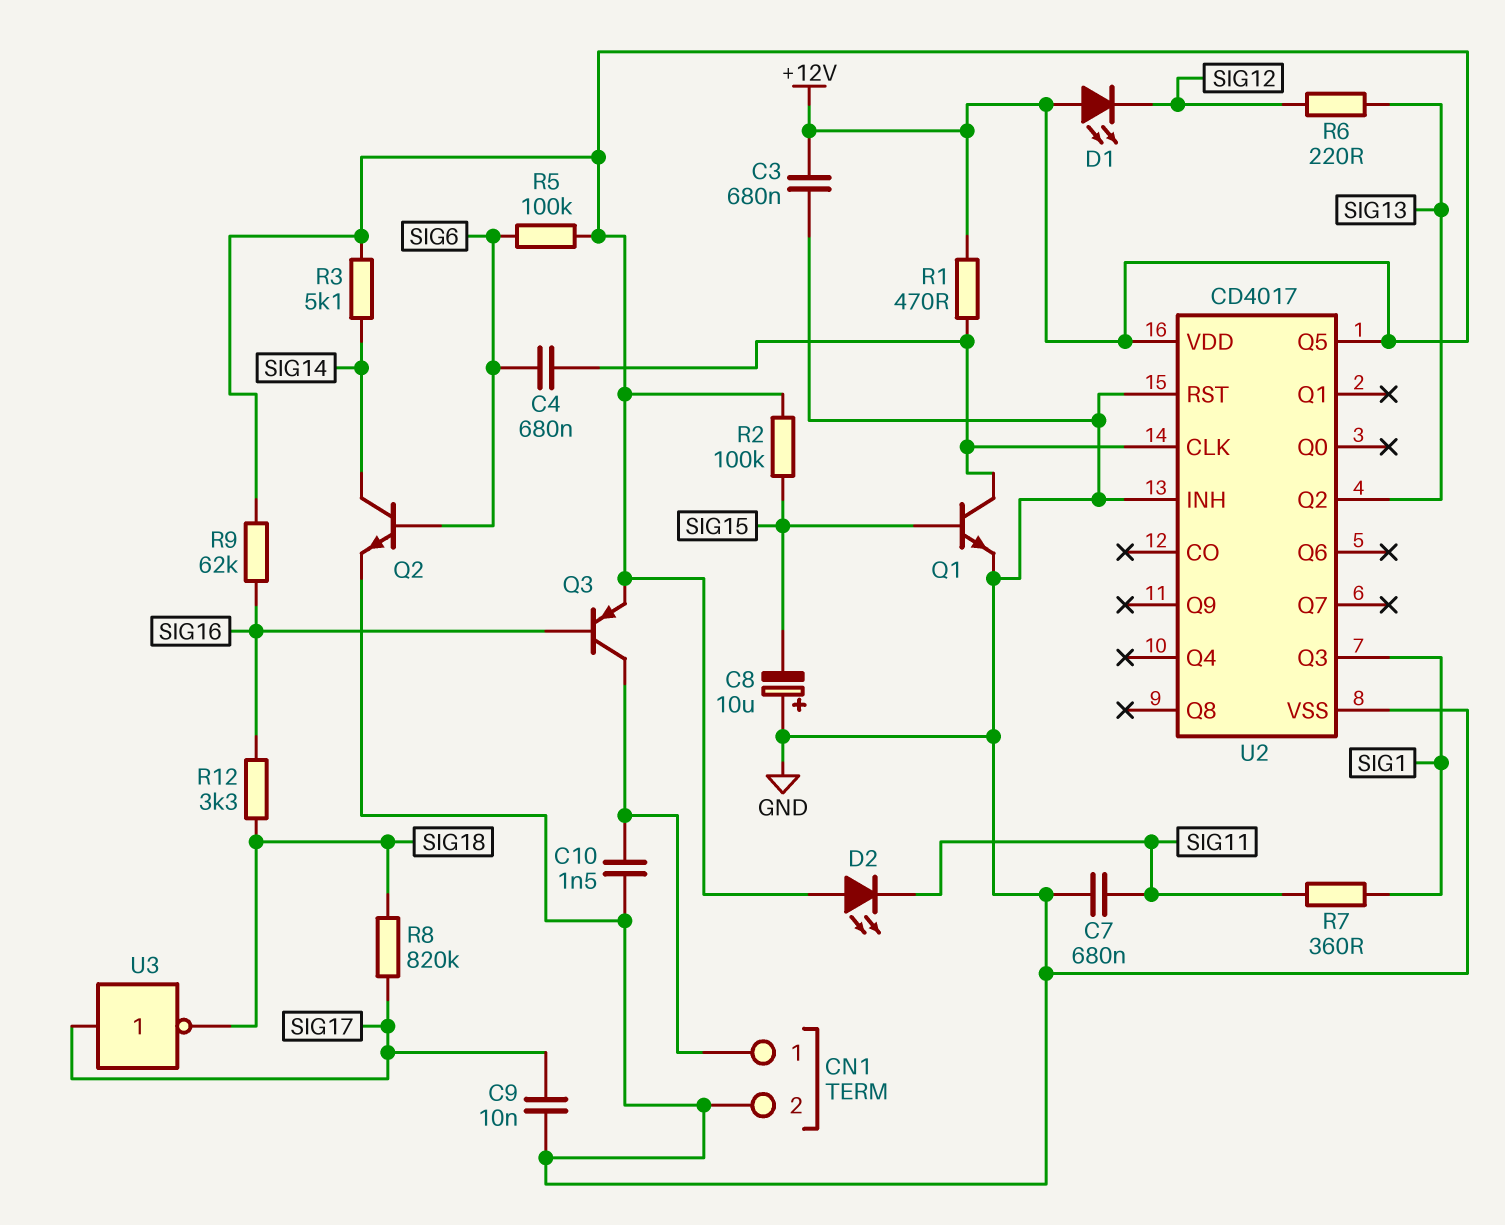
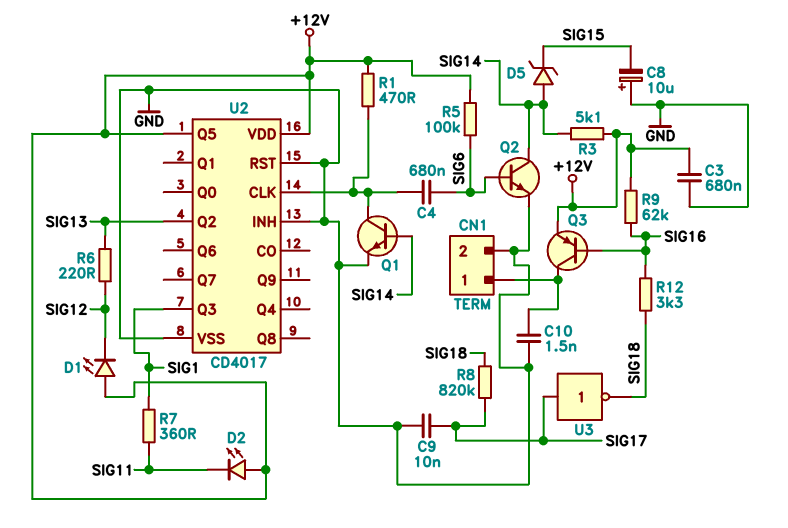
C7: 680nF (GND, SIG11) -> none
D5: none -> zener (A SIG14, K SIG15)
Q1: NPN (B SIG15, C U2/CLK, E GND) -> NPN (B SIG14, C U2/CLK, E GND)
R2: 100k (+12V, SIG15) -> none

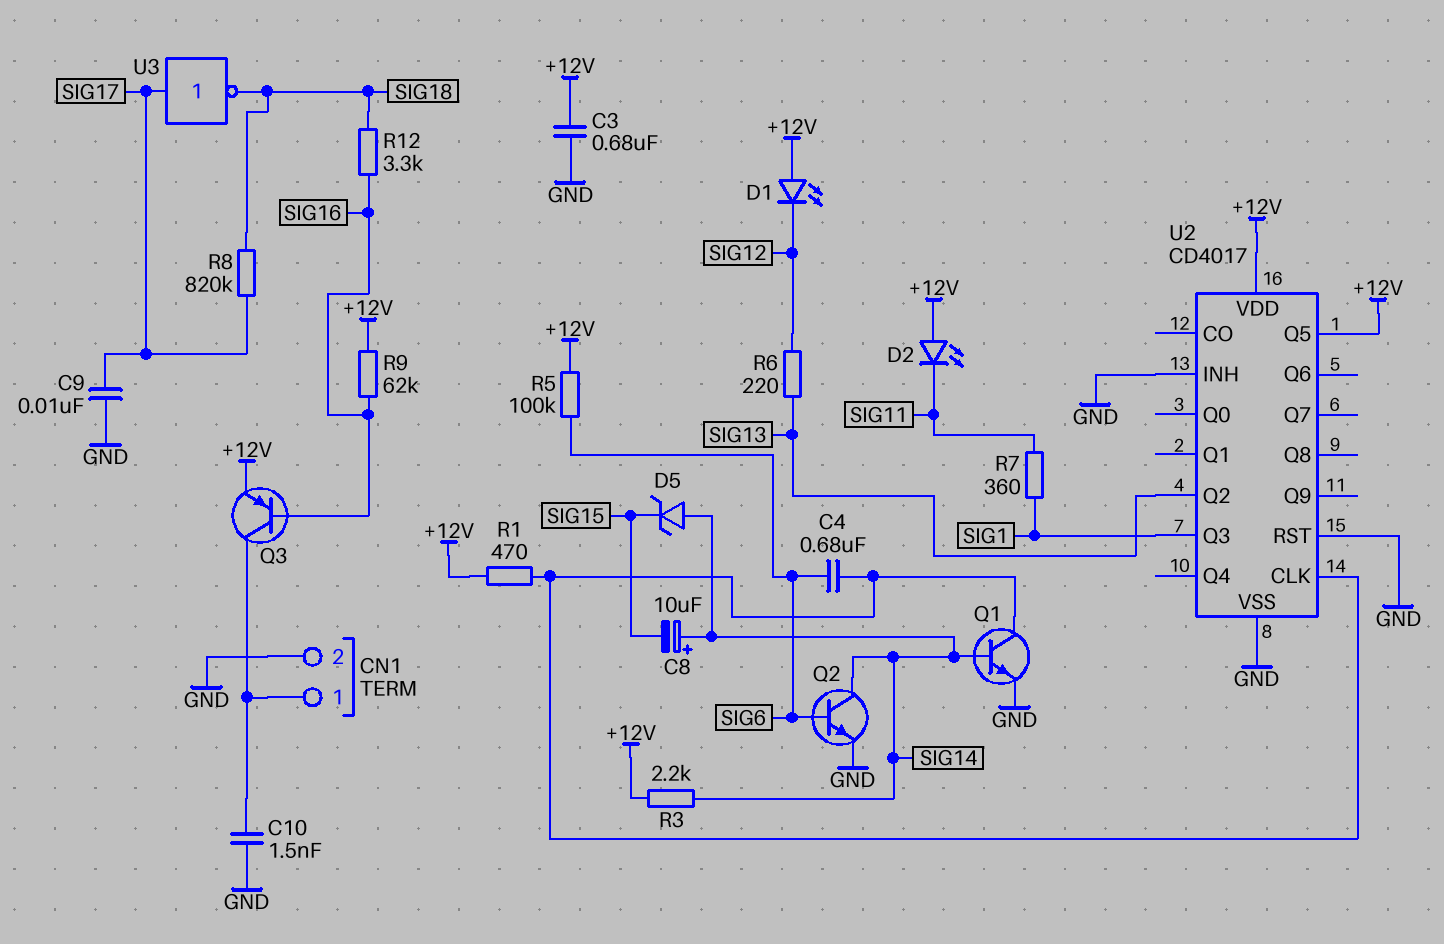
C8: 10uF (plus GND, minus SIG15) -> 10uF (plus SIG14, minus SIG15)
R3: 5.1k (+12V, SIG14) -> 2.2k (+12V, SIG14)

